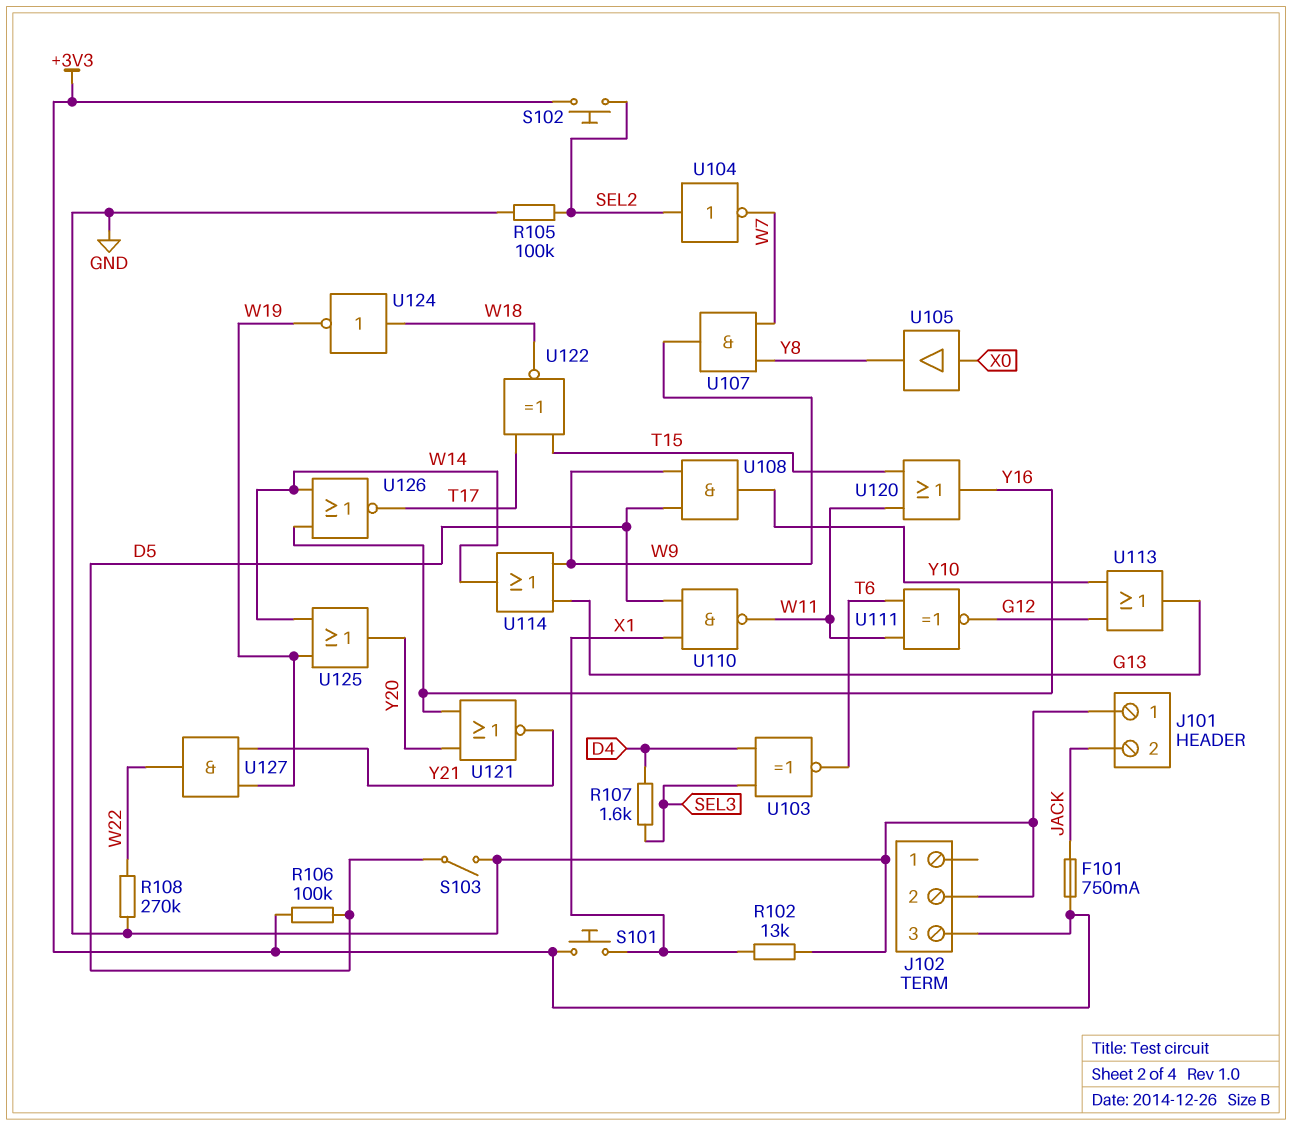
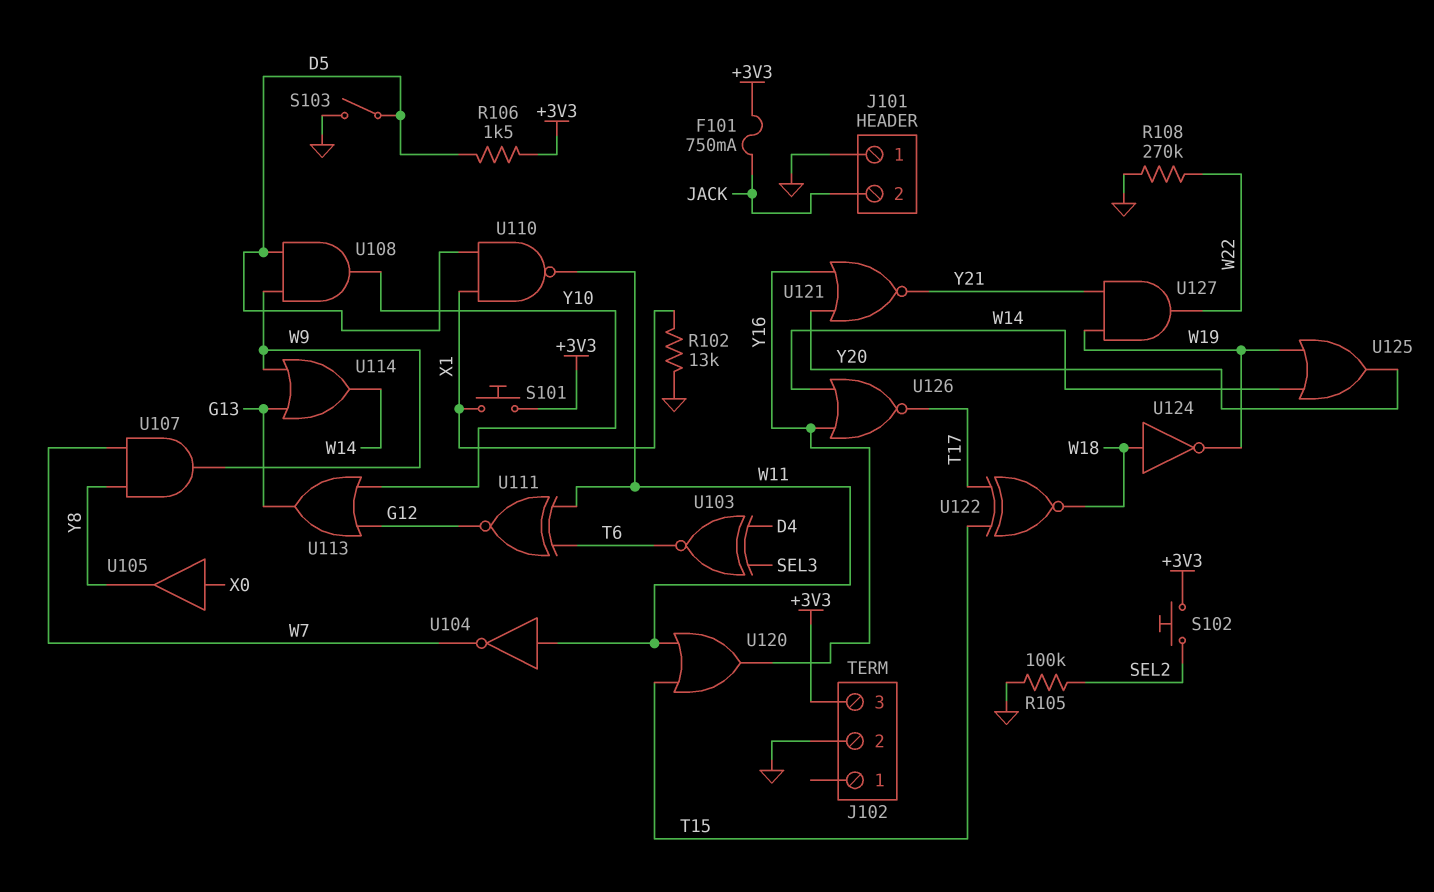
R106: 100k (+3V3, D5) -> 1.5k (+3V3, D5)
R107: 1.6k (D4, SEL3) -> none
U104: NOT (in SEL2, out W7) -> NOT (in W11, out W7)

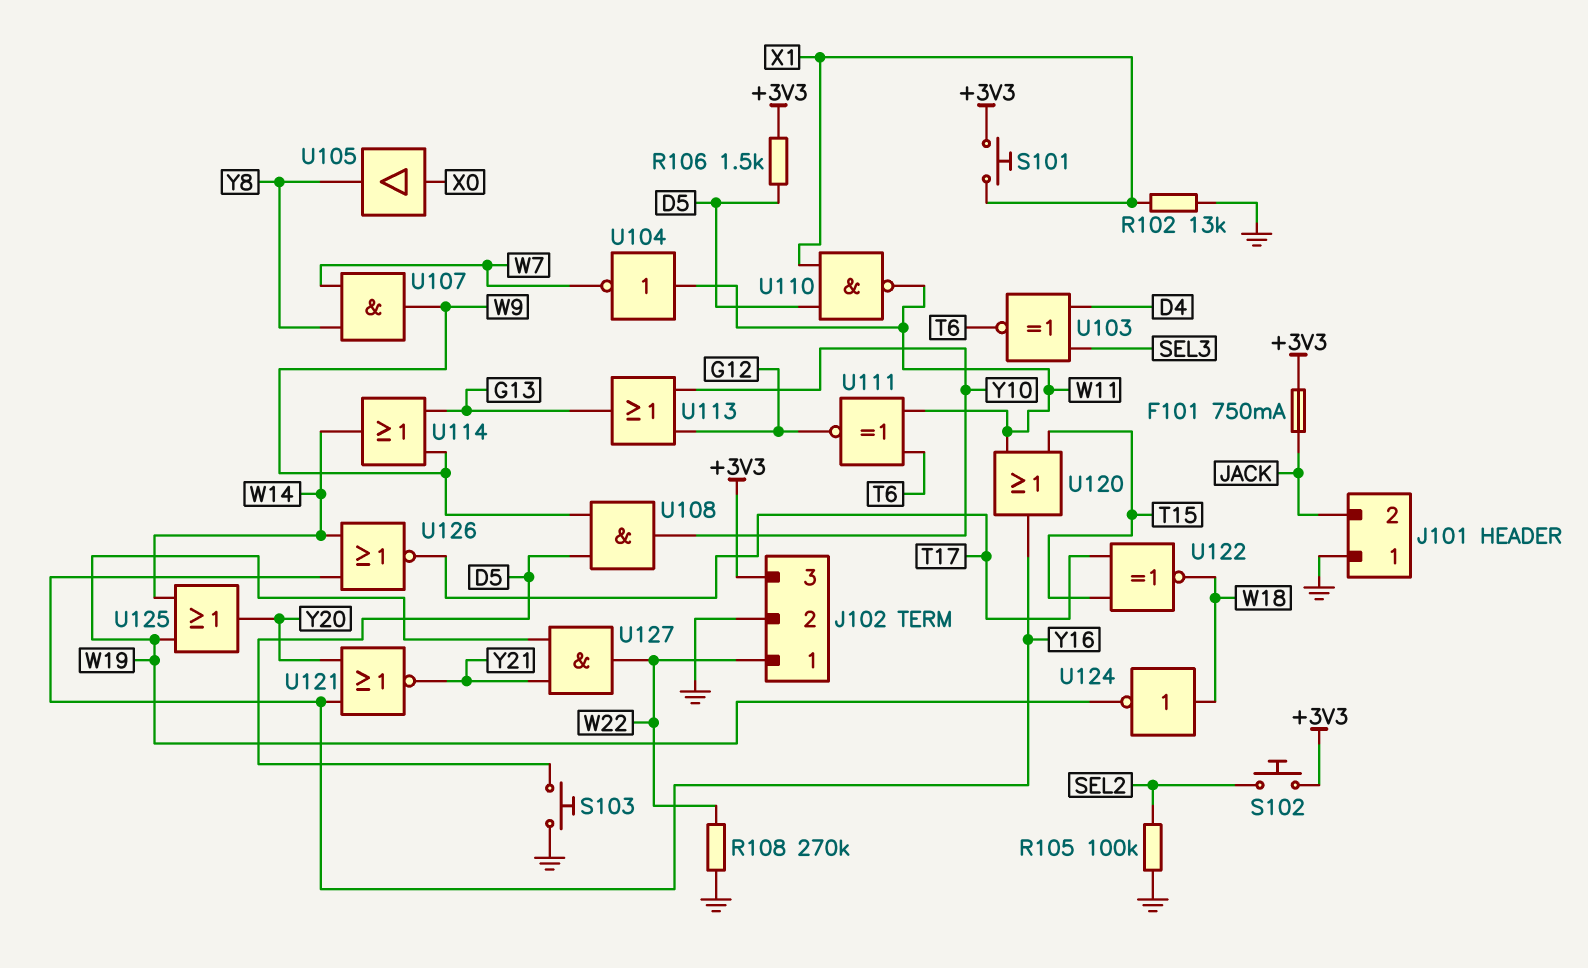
J102 pin 1: none -> W22
S103: switch (D5, GND) -> button (D5, GND)

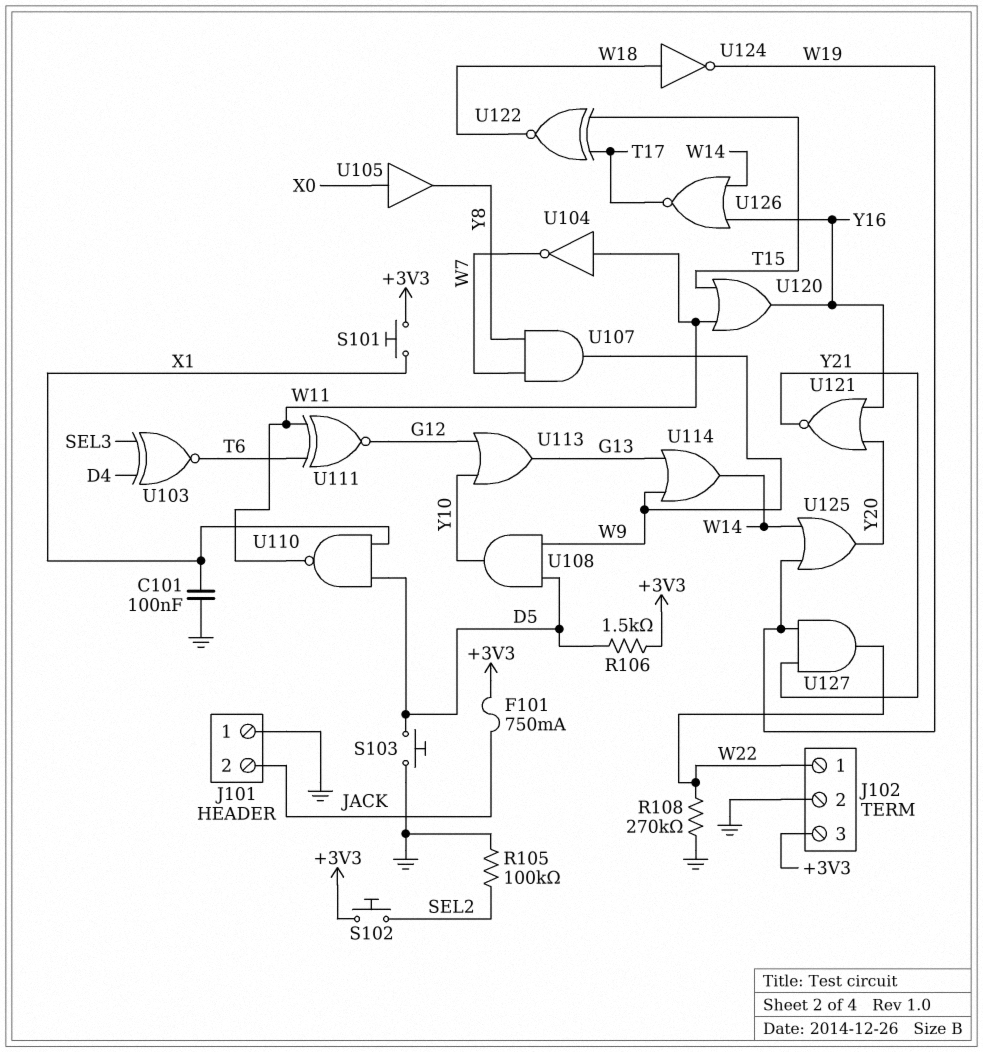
C101: none -> 100nF (GND, X1)
R102: 13k (GND, X1) -> none

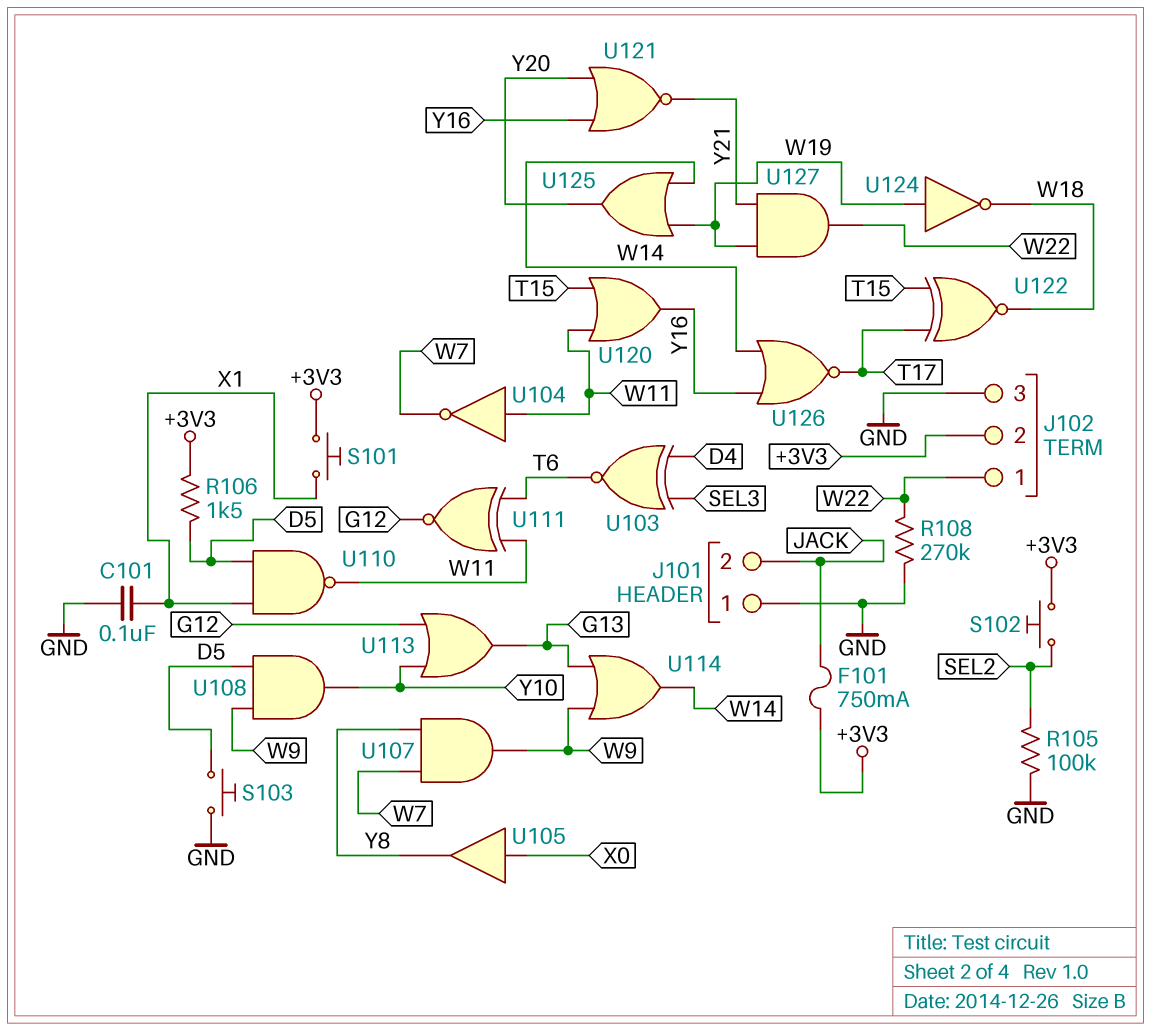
J102 pin 2: GND -> +3V3
J102 pin 3: +3V3 -> GND
U124: NOT (in W18, out W19) -> NOT (in W19, out W18)

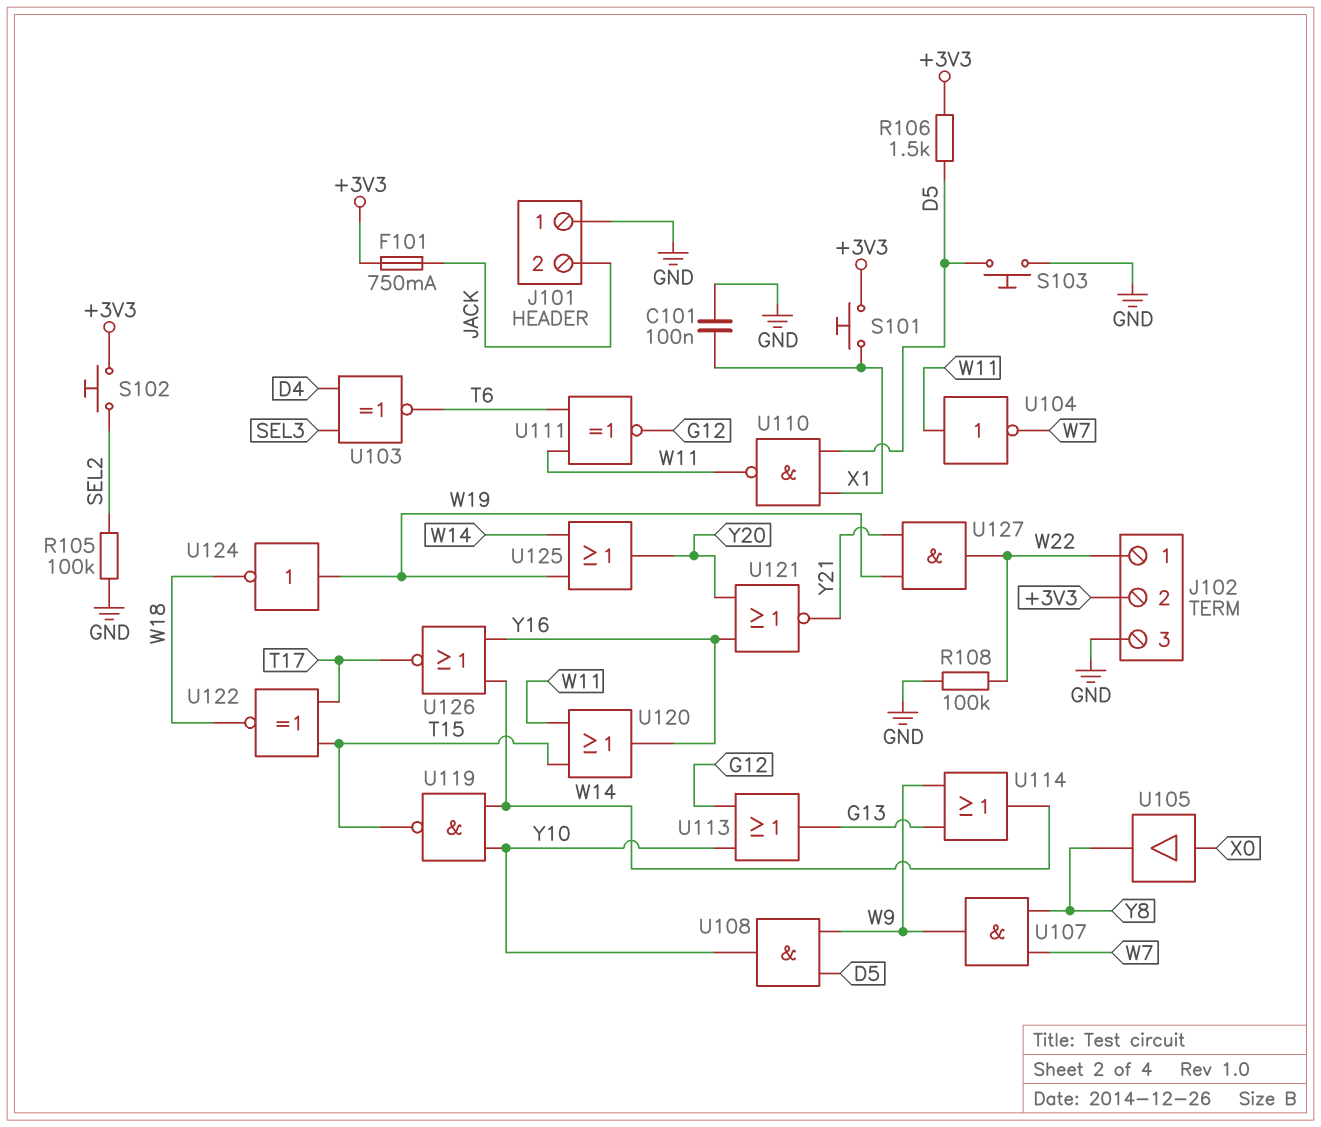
R108: 270k (GND, W22) -> 100k (GND, W22)
U119: none -> NAND (in W14, in Y10, out T15)

